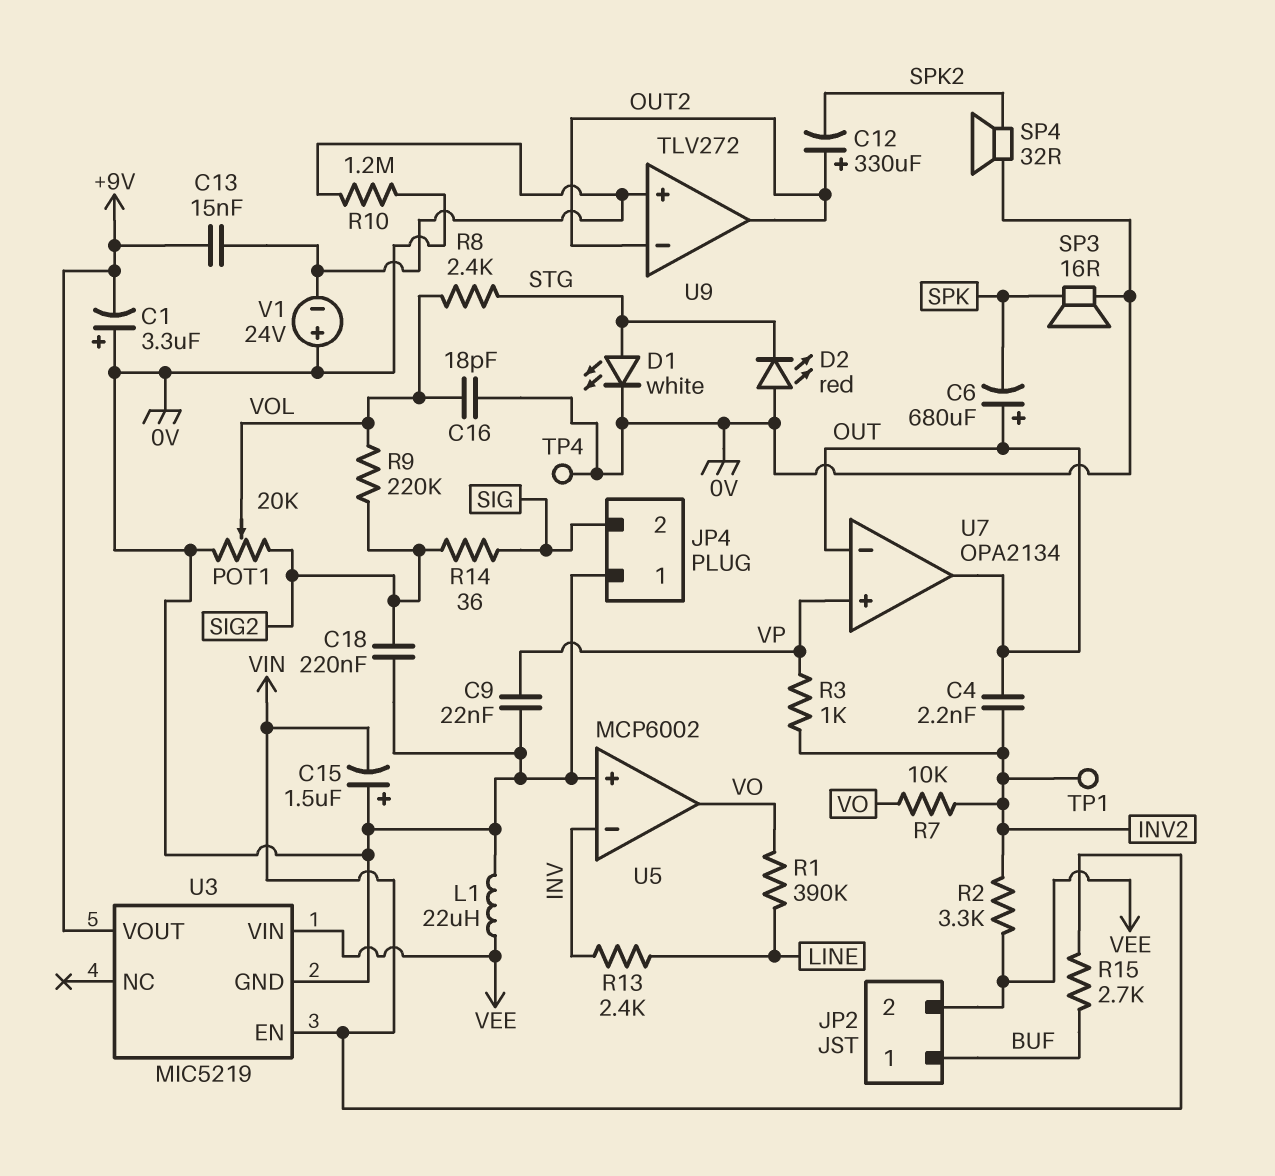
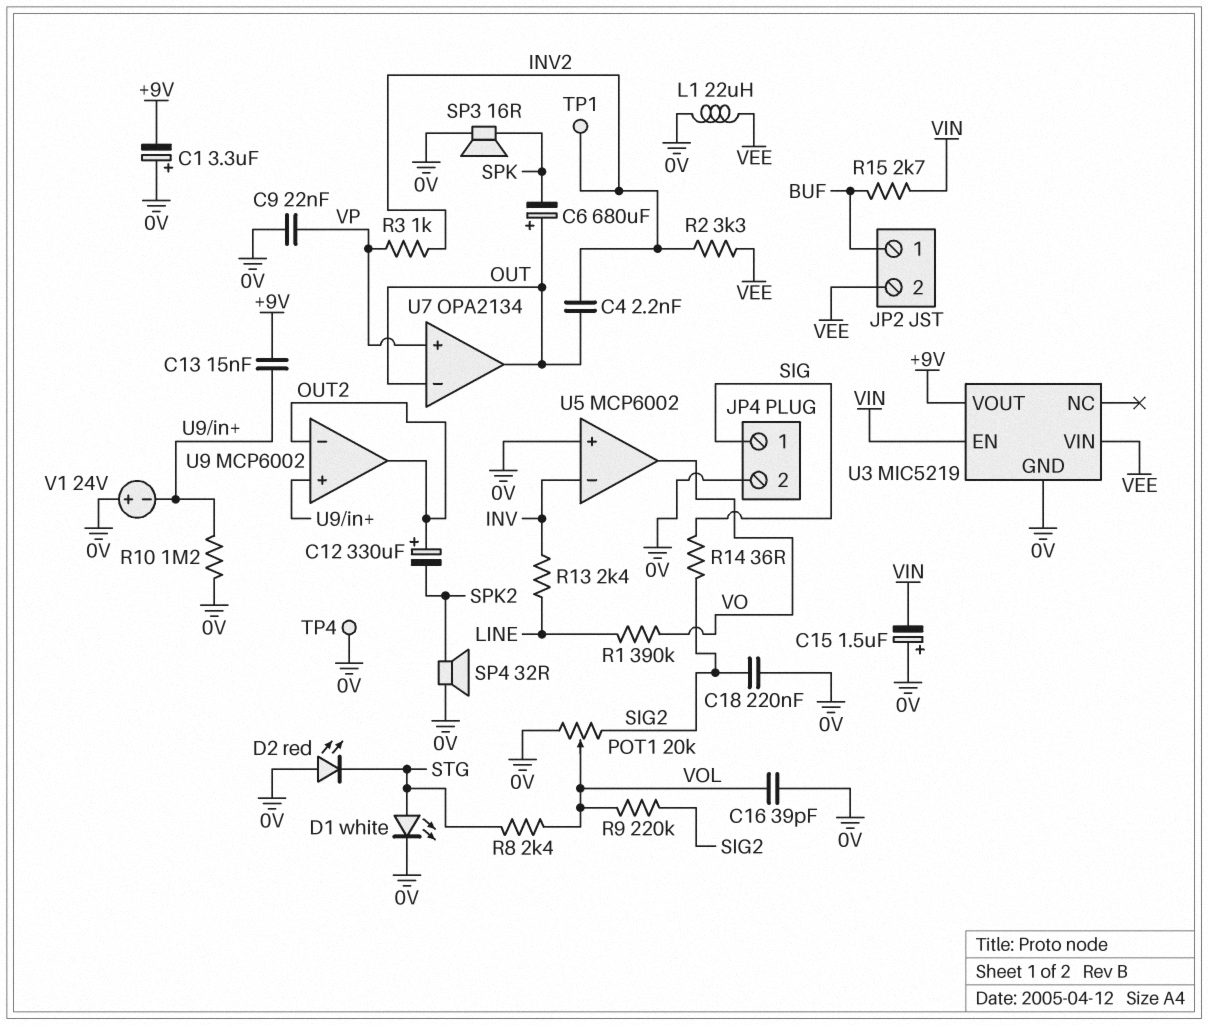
C16: 18pF (0V, VOL) -> 39pF (0V, VOL)
JP4 pin 1: 0V -> SIG
JP4 pin 2: SIG -> 0V
R7: 10k (INV2, VO) -> none
U9: TLV272 -> MCP6002

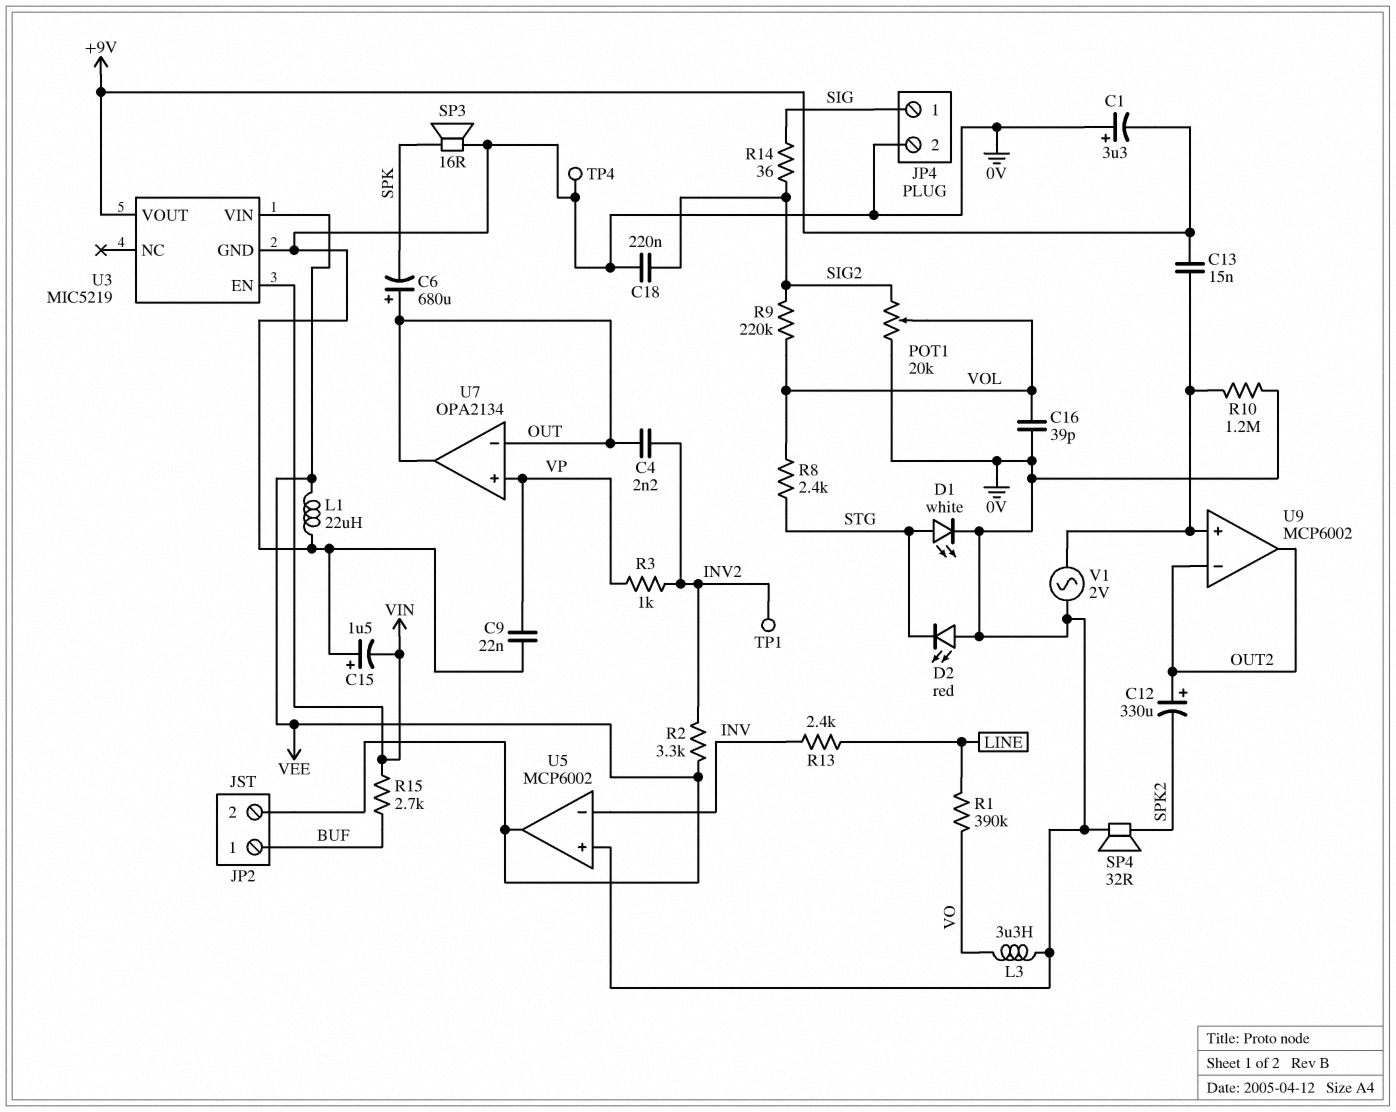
L3: none -> 3.3uH (0V, VO)
U5 pin out: VO -> VEE
V1: 24V (plus 0V, minus U9/in+) -> AC 2V (0V, U9/in+)

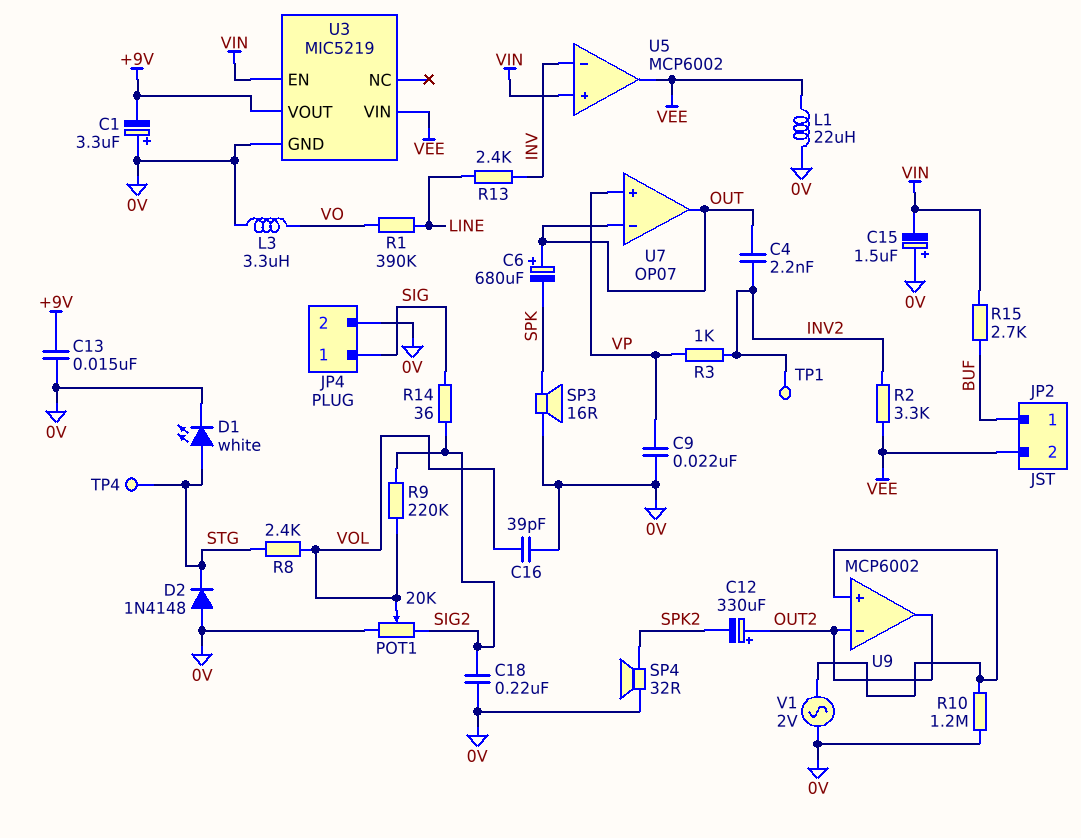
C13: 15nF (+9V, U9/in+) -> 15nF (+9V, 0V)
D2: LED red (A 0V, K STG) -> diode 1N4148 (A 0V, K STG)
TP4: test point (0V) -> test point (STG)
U5 pin in+: 0V -> VIN
U7: OPA2134 -> OP07

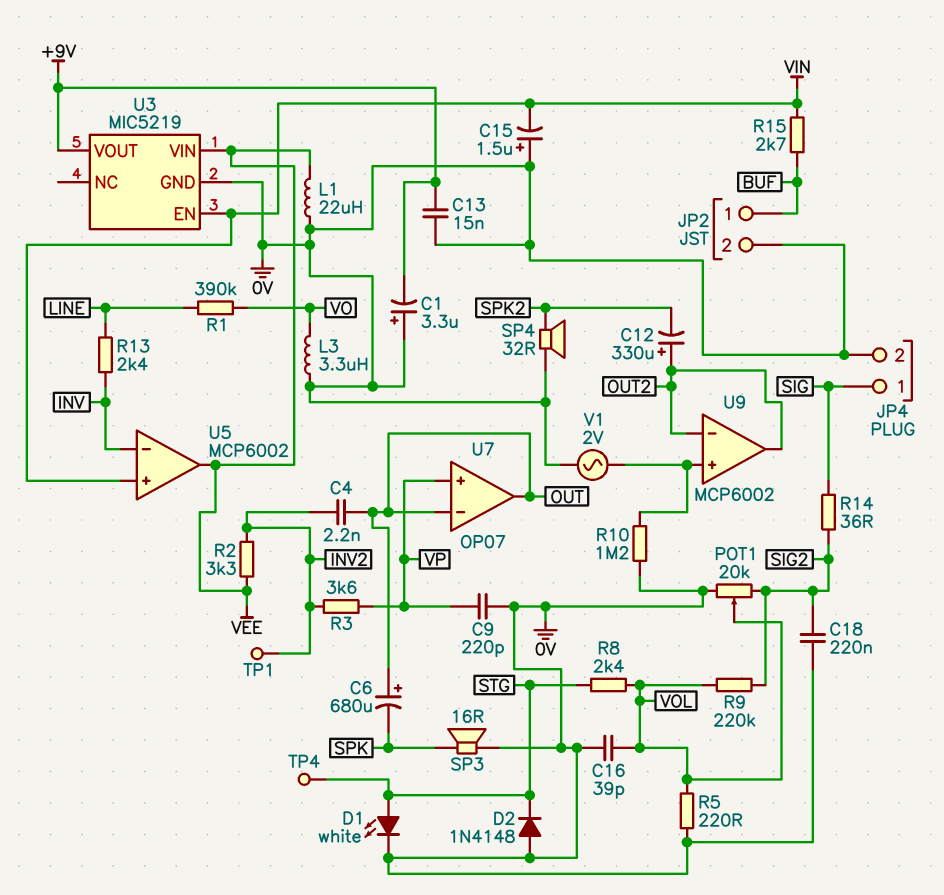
C9: 22nF (0V, VP) -> 220pF (0V, VP)
JP2 pin 2: VEE -> 0V
R3: 1k (INV2, VP) -> 3.6k (INV2, VP)
R5: none -> 220 (0V, VOL)

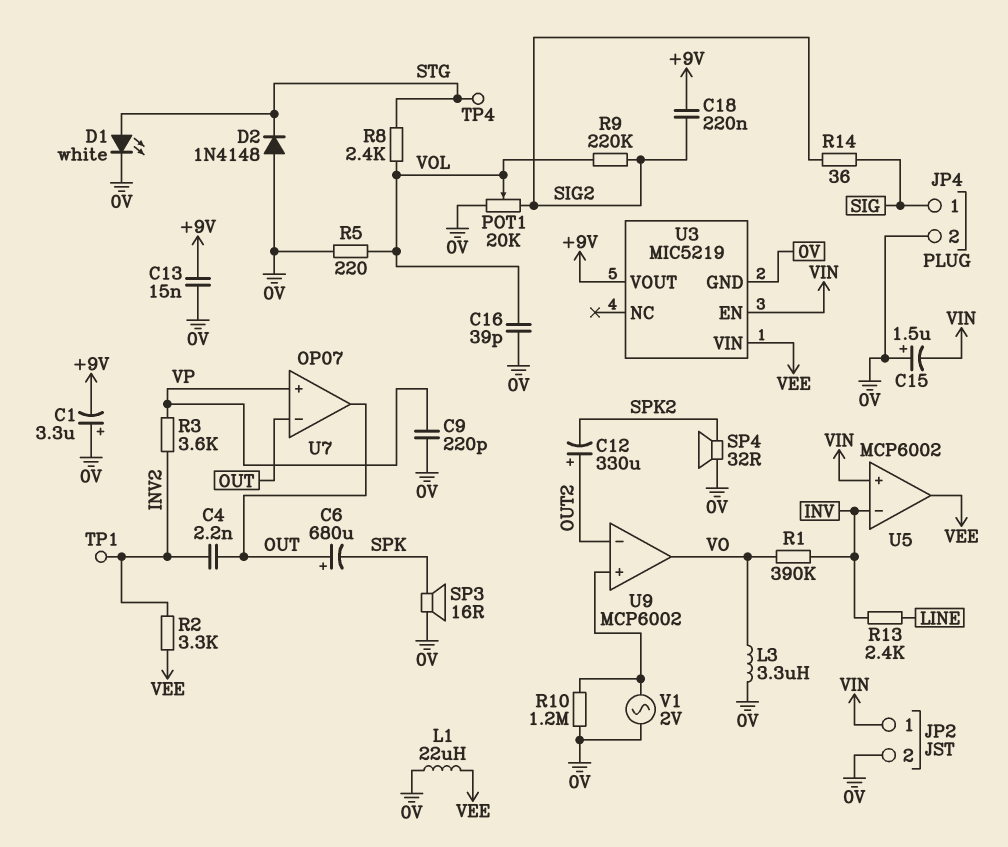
C18: 220nF (0V, SIG2) -> 220nF (+9V, SIG2)
JP2 pin 1: BUF -> VIN
R1: 390k (LINE, VO) -> 390k (INV, VO)
R15: 2.7k (BUF, VIN) -> none
U9 pin out: OUT2 -> VO

